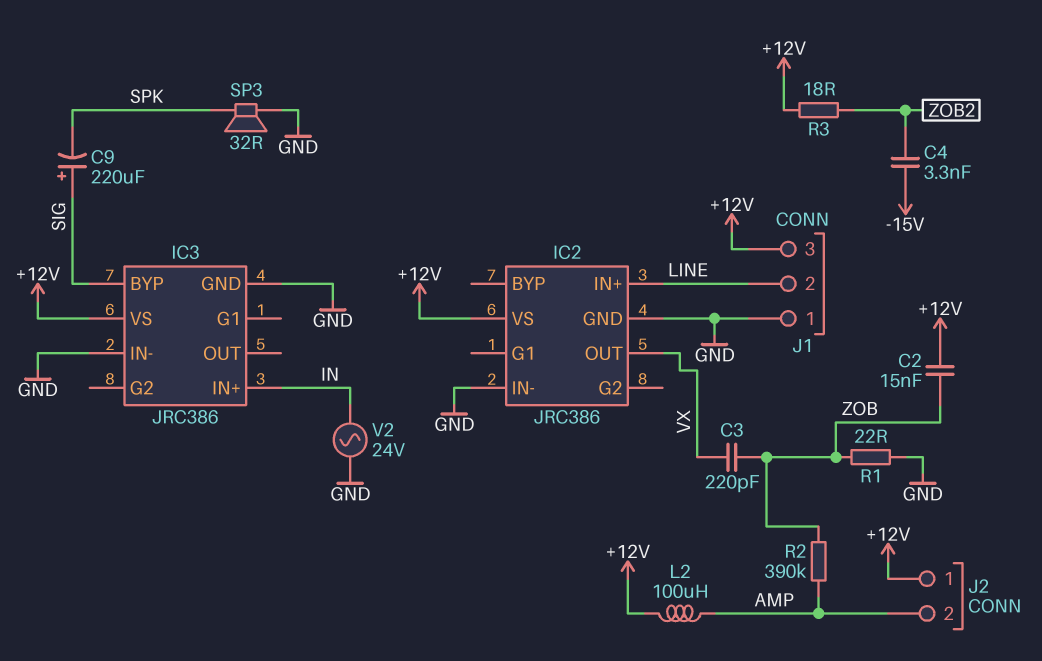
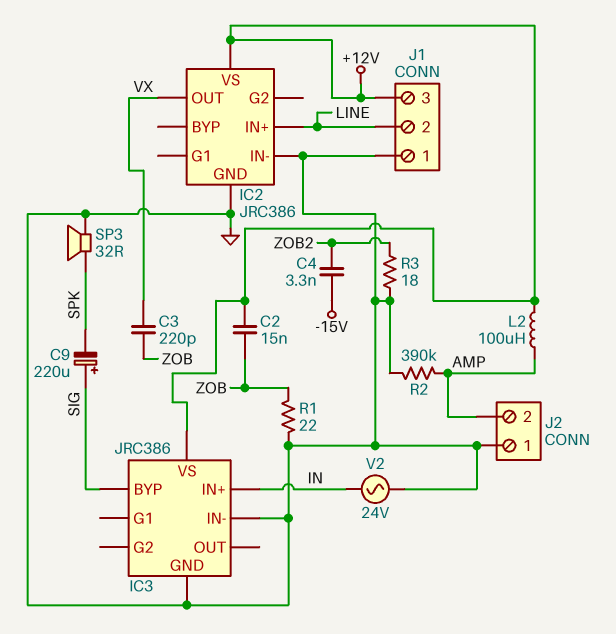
J2 pin 1: +12V -> GND
R2: 390k (AMP, ZOB) -> 390k (AMP, GND)
R3: 18 (+12V, ZOB2) -> 18 (GND, ZOB2)

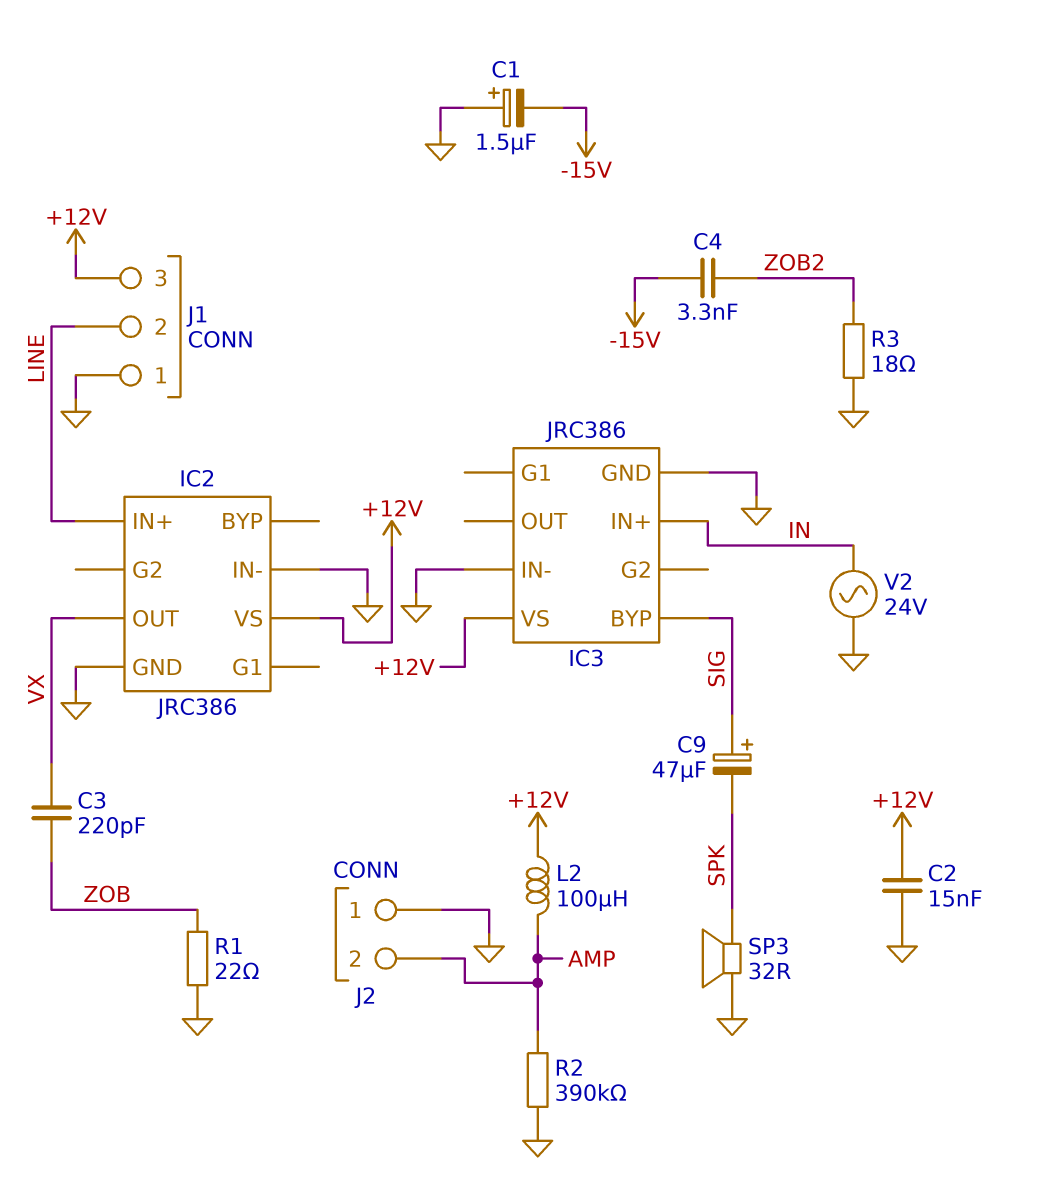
C1: none -> 1.5uF (plus GND, minus -15V)
C2: 15nF (+12V, ZOB) -> 15nF (+12V, GND)
C9: 220uF (plus SIG, minus SPK) -> 47uF (plus SIG, minus SPK)

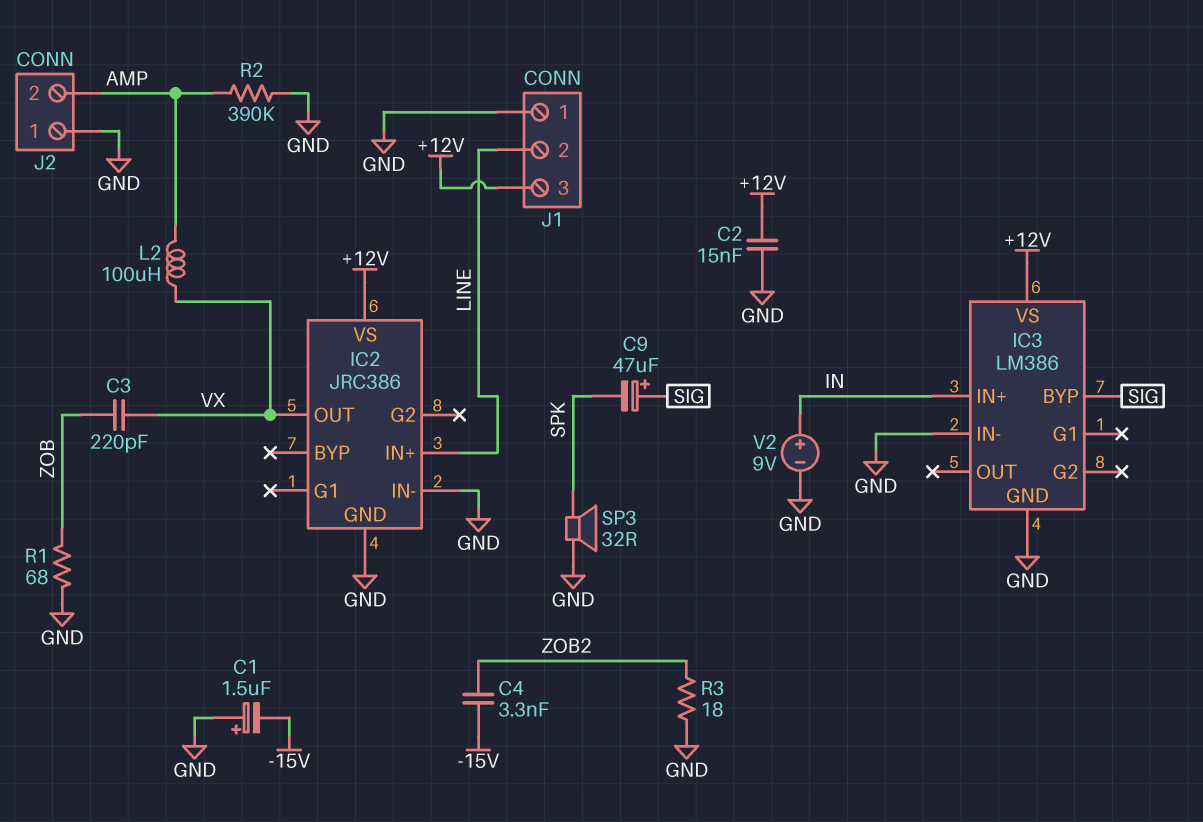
IC3: JRC386 -> LM386
L2: 100uH (+12V, AMP) -> 100uH (AMP, VX)
R1: 22 (GND, ZOB) -> 68 (GND, ZOB)
V2: AC 24V (GND, IN) -> 9V (plus IN, minus GND)

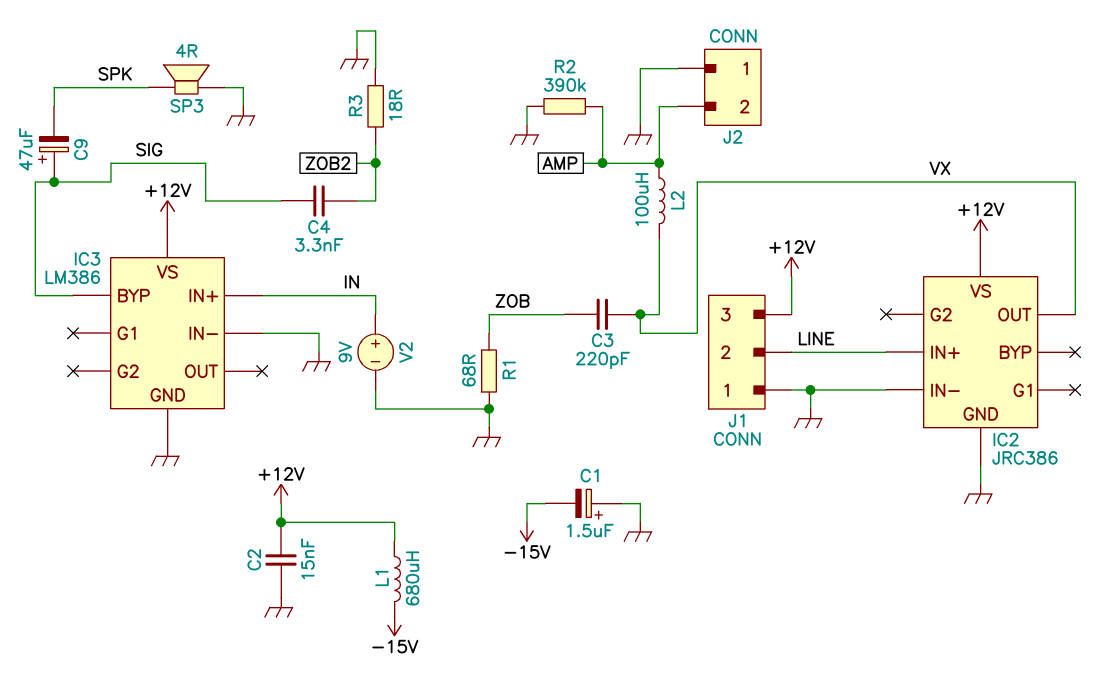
C4: 3.3nF (-15V, ZOB2) -> 3.3nF (SIG, ZOB2)
L1: none -> 680uH (+12V, -15V)
SP3: speaker 32R (GND, SPK) -> speaker 4R (GND, SPK)

